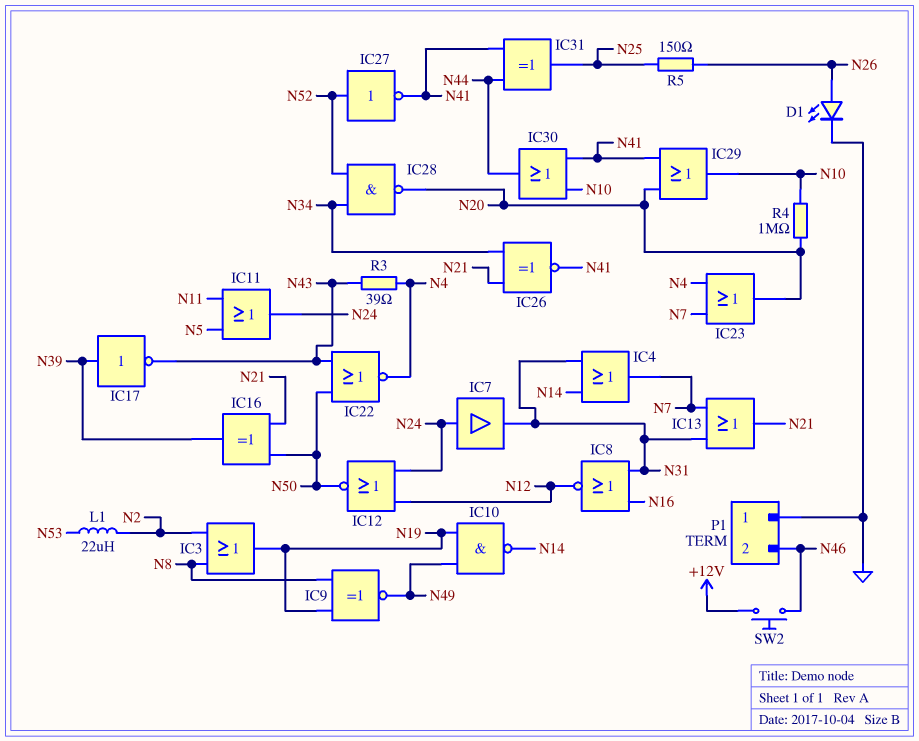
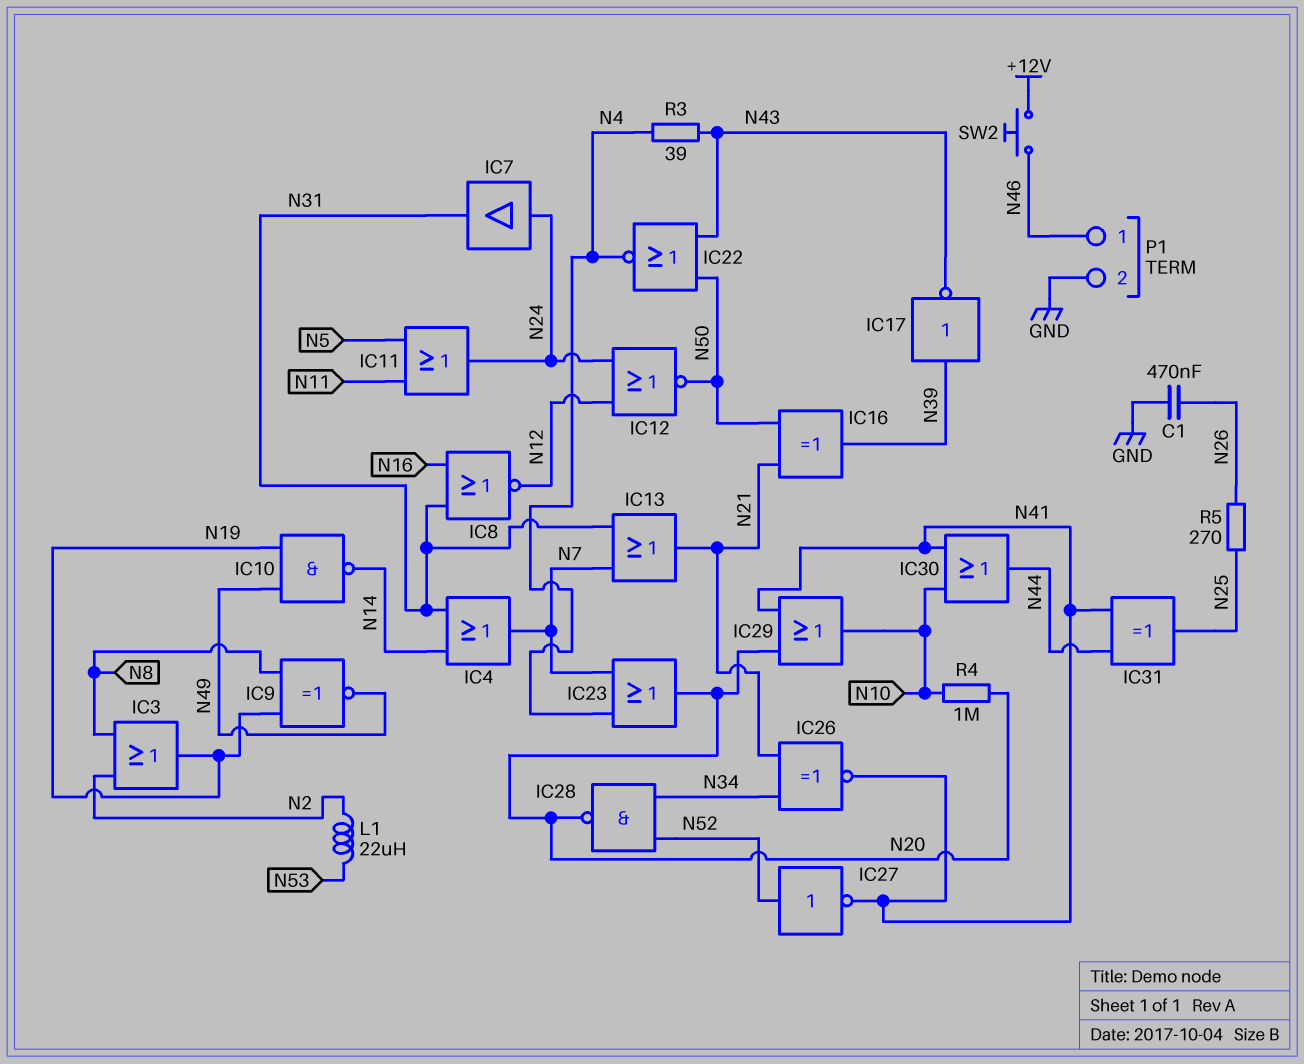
C1: none -> 470nF (GND, N26)
D1: LED (A N26, K GND) -> none
P1 pin 1: GND -> N46
P1 pin 2: N46 -> GND
R5: 150 (N25, N26) -> 270 (N25, N26)

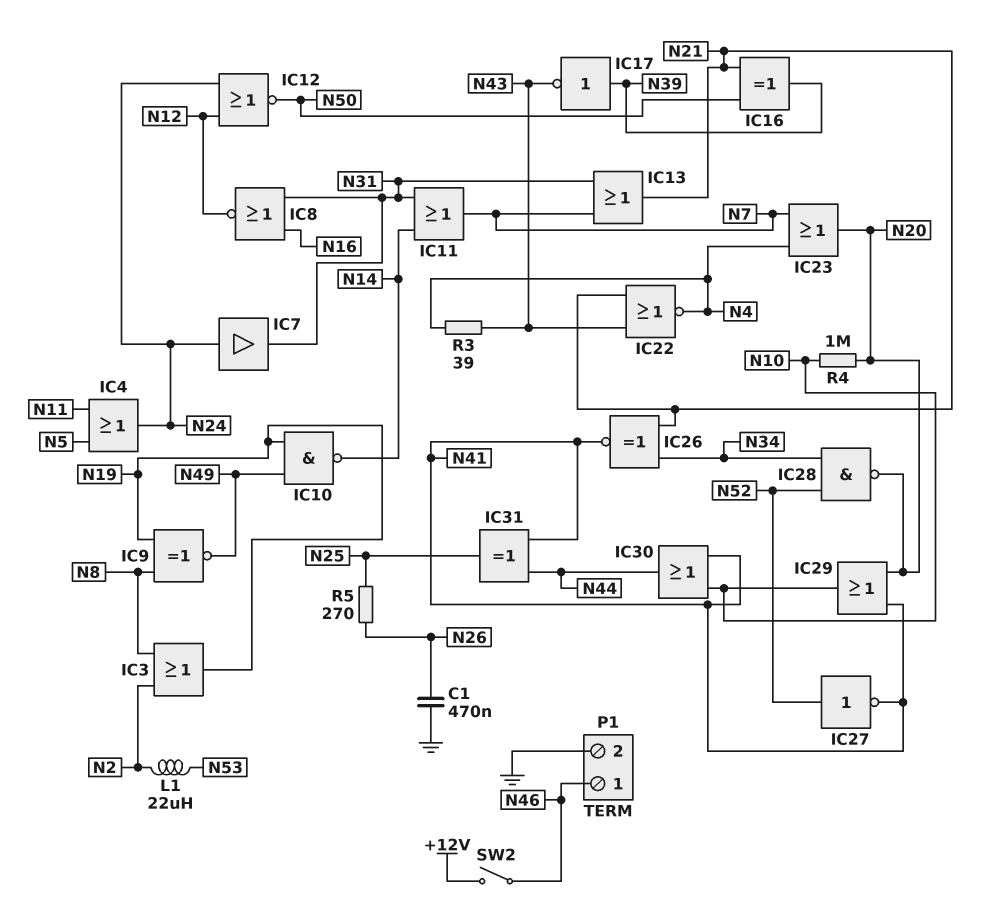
IC4: OR (in N14, in N31, out N7) -> OR (in N5, in N11, out N24)
IC11: OR (in N5, in N11, out N24) -> OR (in N14, in N31, out N7)
IC22: NOR (in N43, in N50, out N4) -> NOR (in N21, in N43, out N4)
SW2: button (+12V, N46) -> switch (+12V, N46)

